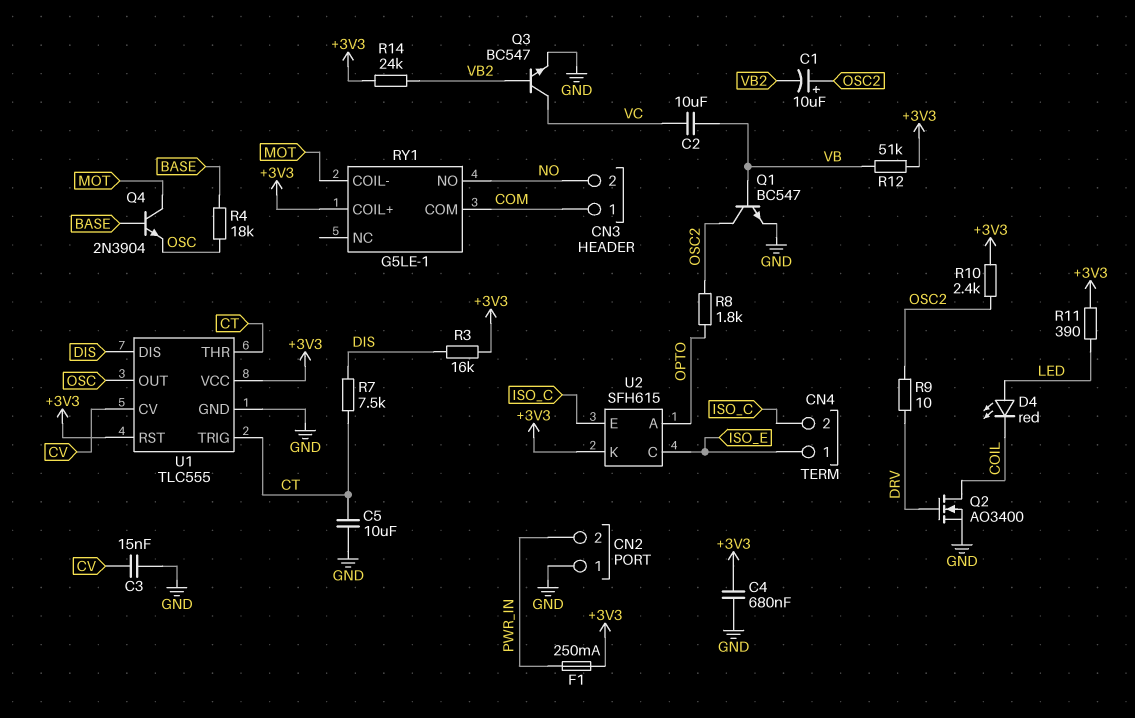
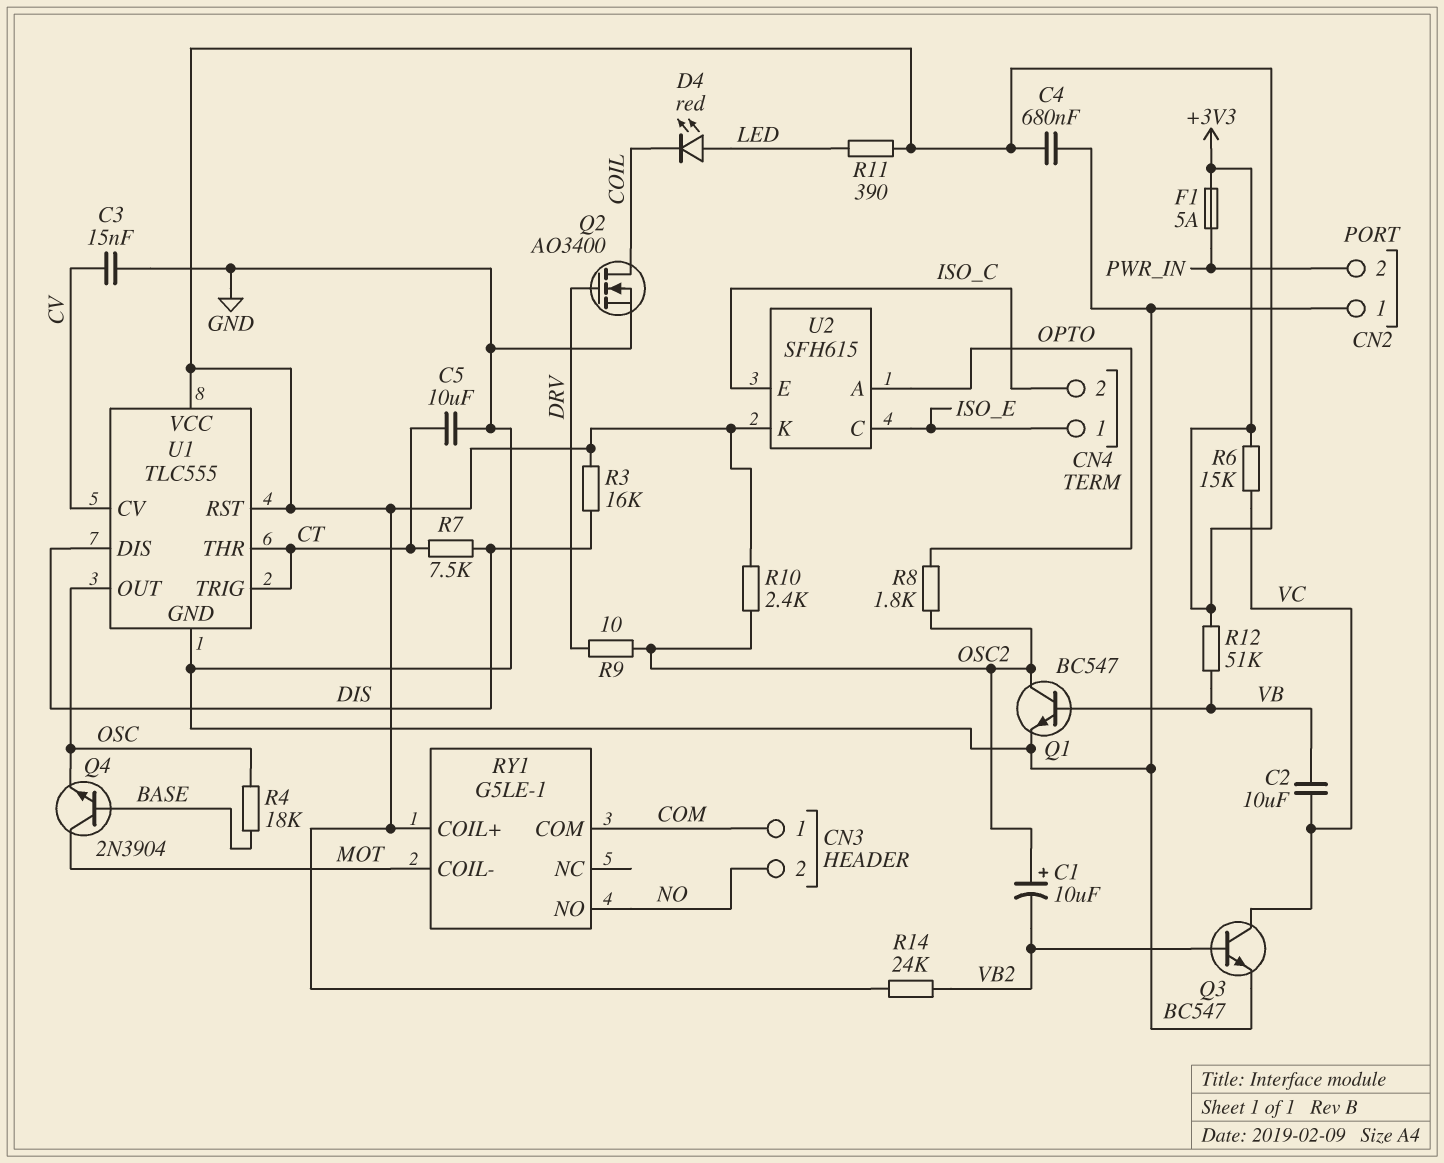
F1: 250mA (+3V3, PWR_IN) -> 5A (+3V3, PWR_IN)
R6: none -> 15k (+3V3, VC)

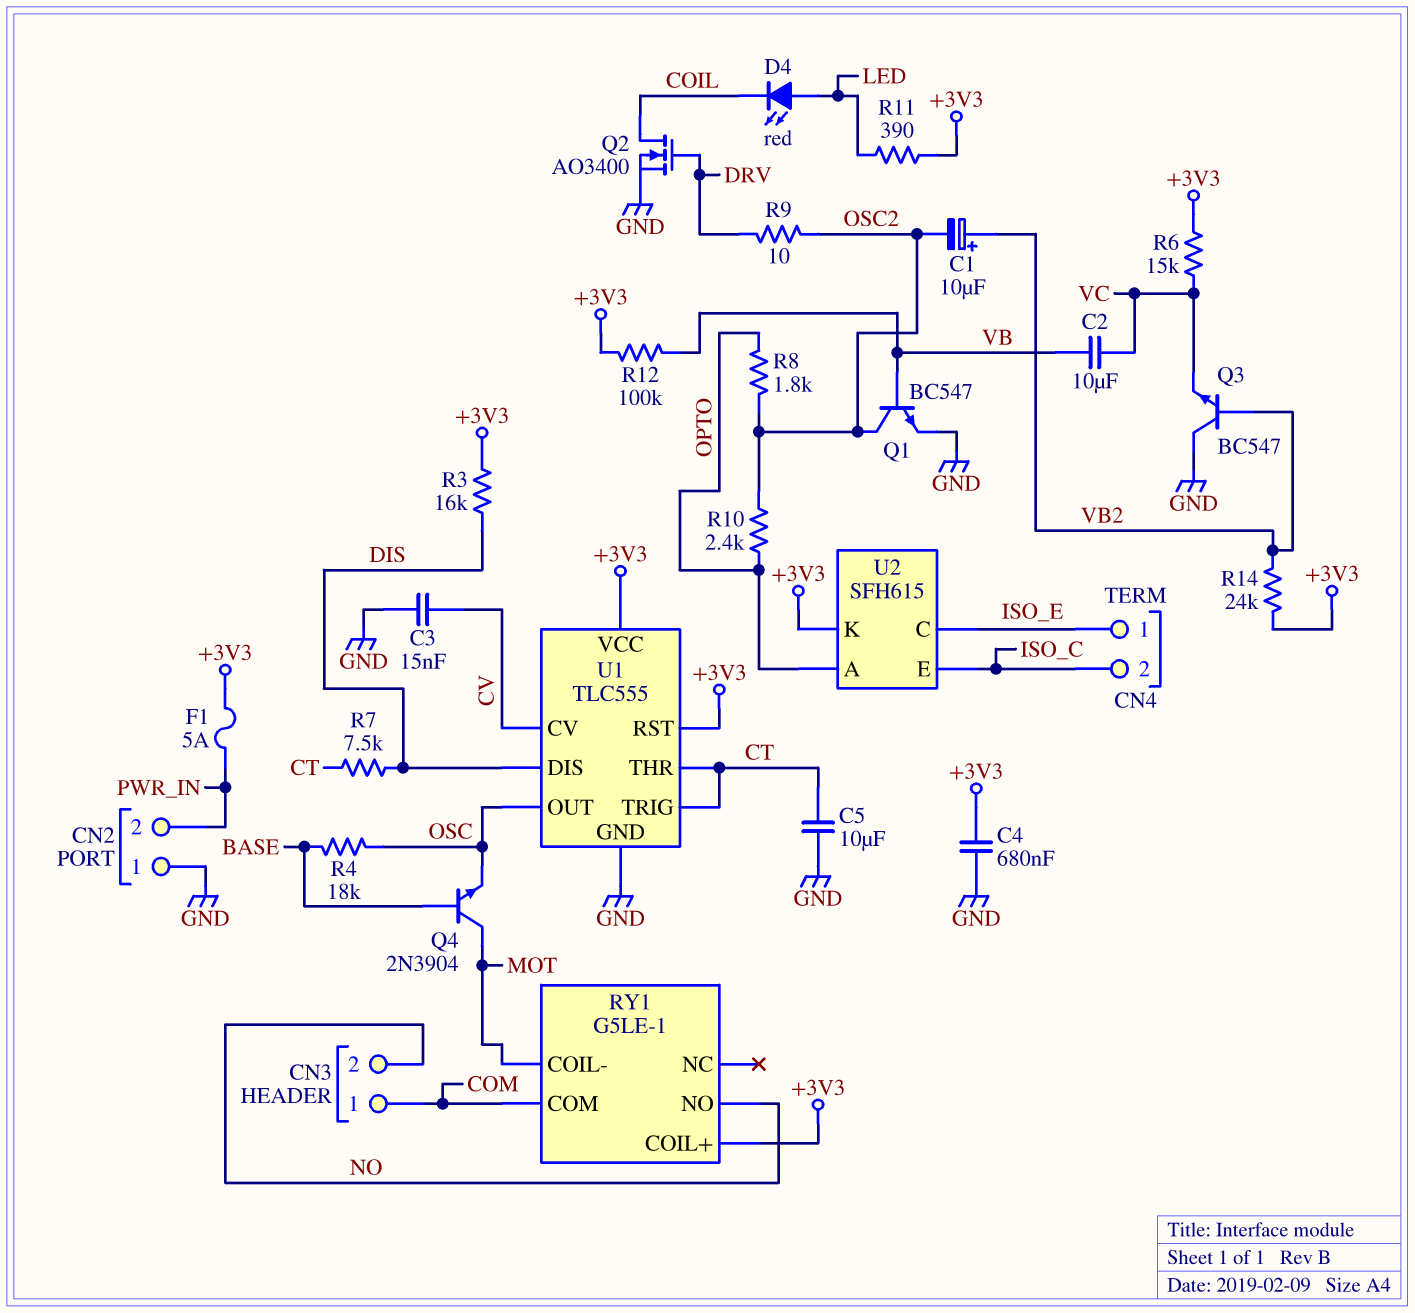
C1: 10uF (plus OSC2, minus VB2) -> 10uF (plus VB2, minus OSC2)
Q3: NPN BC547 (B VB2, C VC, E GND) -> NPN BC547 (B VB2, C GND, E VC)
R10: 2.4k (+3V3, OSC2) -> 2.4k (OPTO, OSC2)
R12: 51k (+3V3, VB) -> 100k (+3V3, VB)

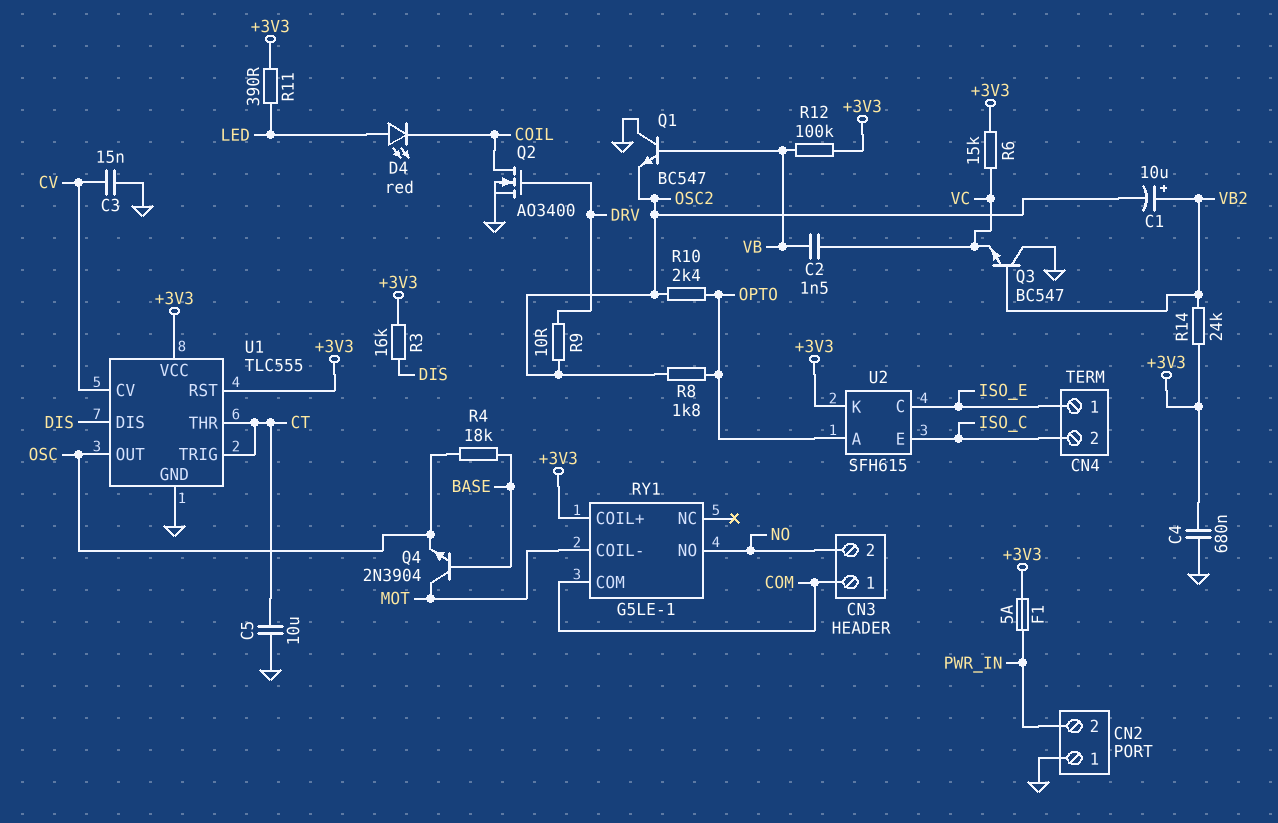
C2: 10uF (VB, VC) -> 1.5nF (VB, VC)
Q1: NPN BC547 (B VB, C OSC2, E GND) -> NPN BC547 (B VB, C GND, E OSC2)
R7: 7.5k (CT, DIS) -> none

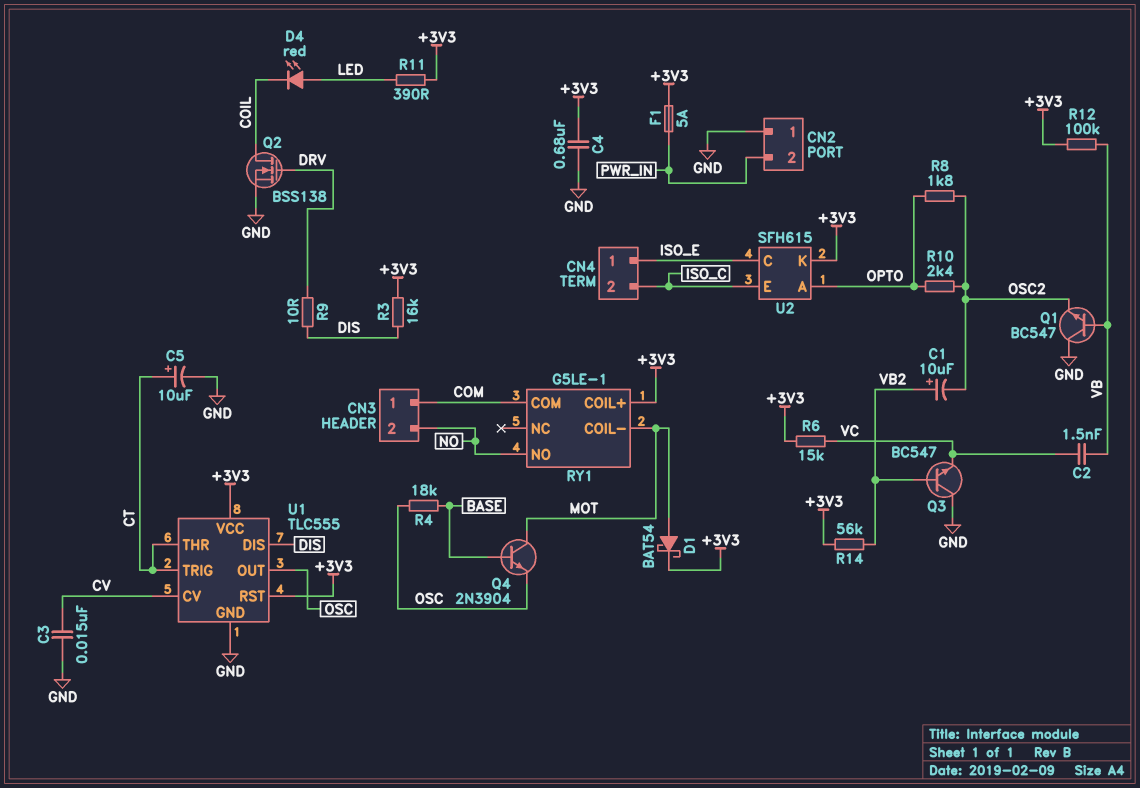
C5: 10uF (CT, GND) -> 10uF (plus CT, minus GND)
D1: none -> schottky BAT54 (A MOT, K +3V3)
Q2: NMOS AO3400 (G DRV, D COIL, S GND) -> NMOS BSS138 (G DRV, D COIL, S GND)
R9: 10 (DRV, OSC2) -> 10 (DIS, DRV)
R14: 24k (+3V3, VB2) -> 56k (+3V3, VB2)

